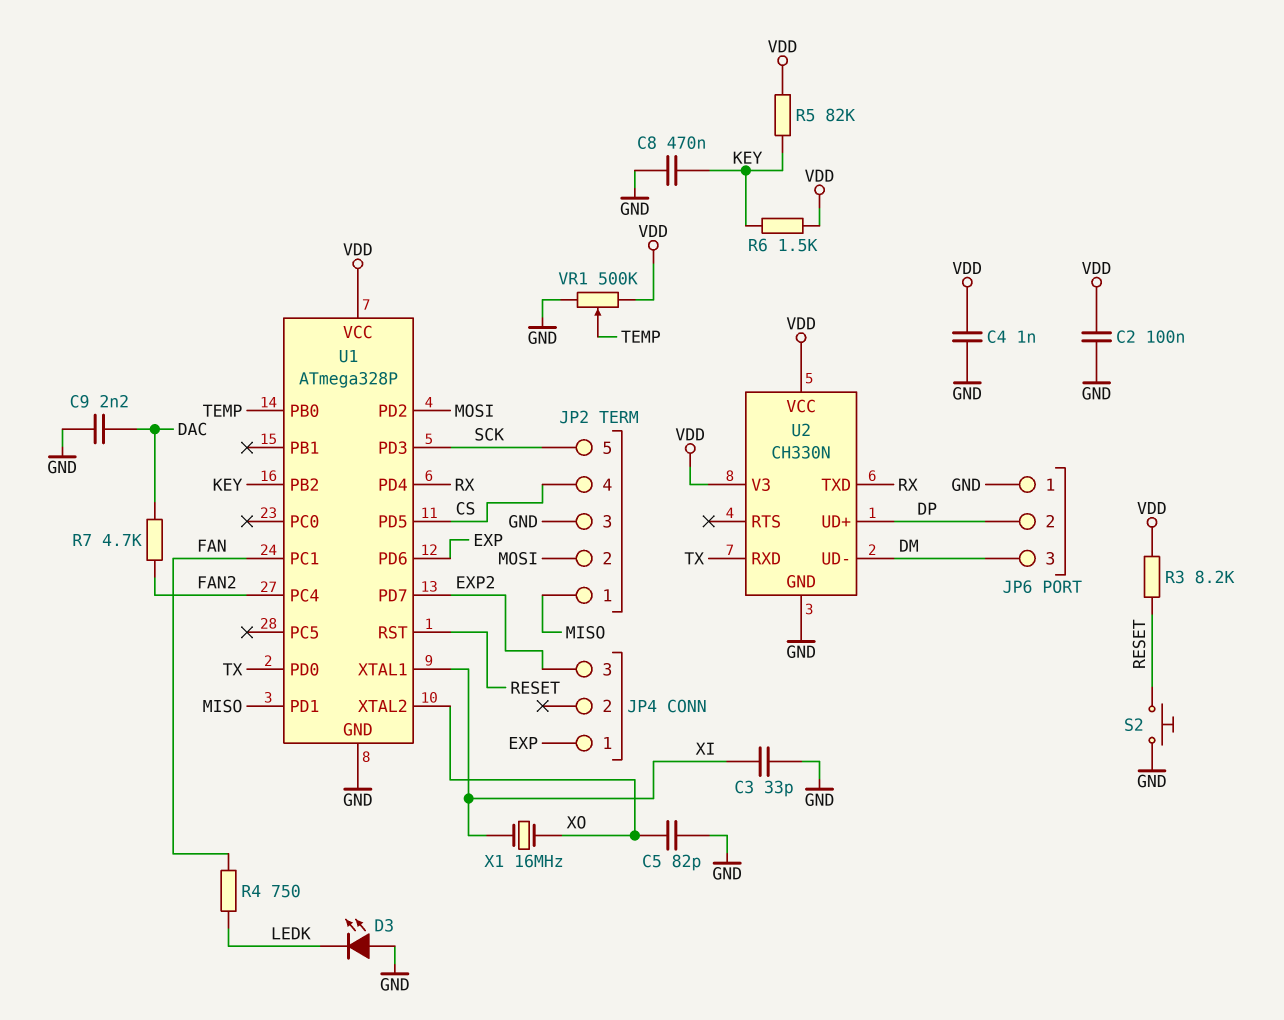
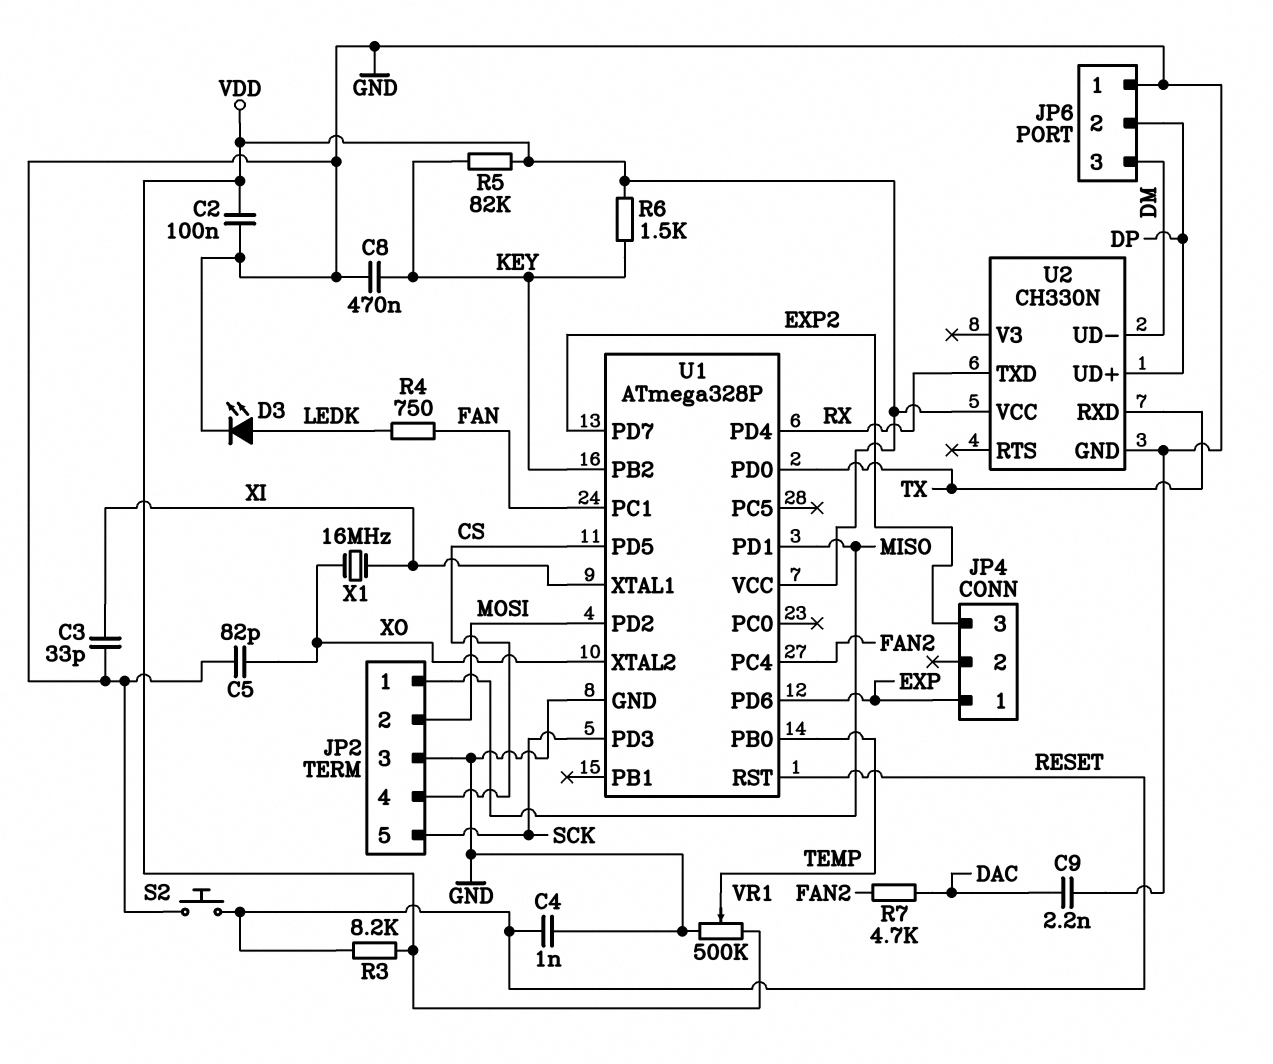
C4: 1nF (GND, VDD) -> 1nF (GND, RESET)
D3: LED (A GND, K LEDK) -> LED (A LEDK, K GND)
U2 pin V3: VDD -> none

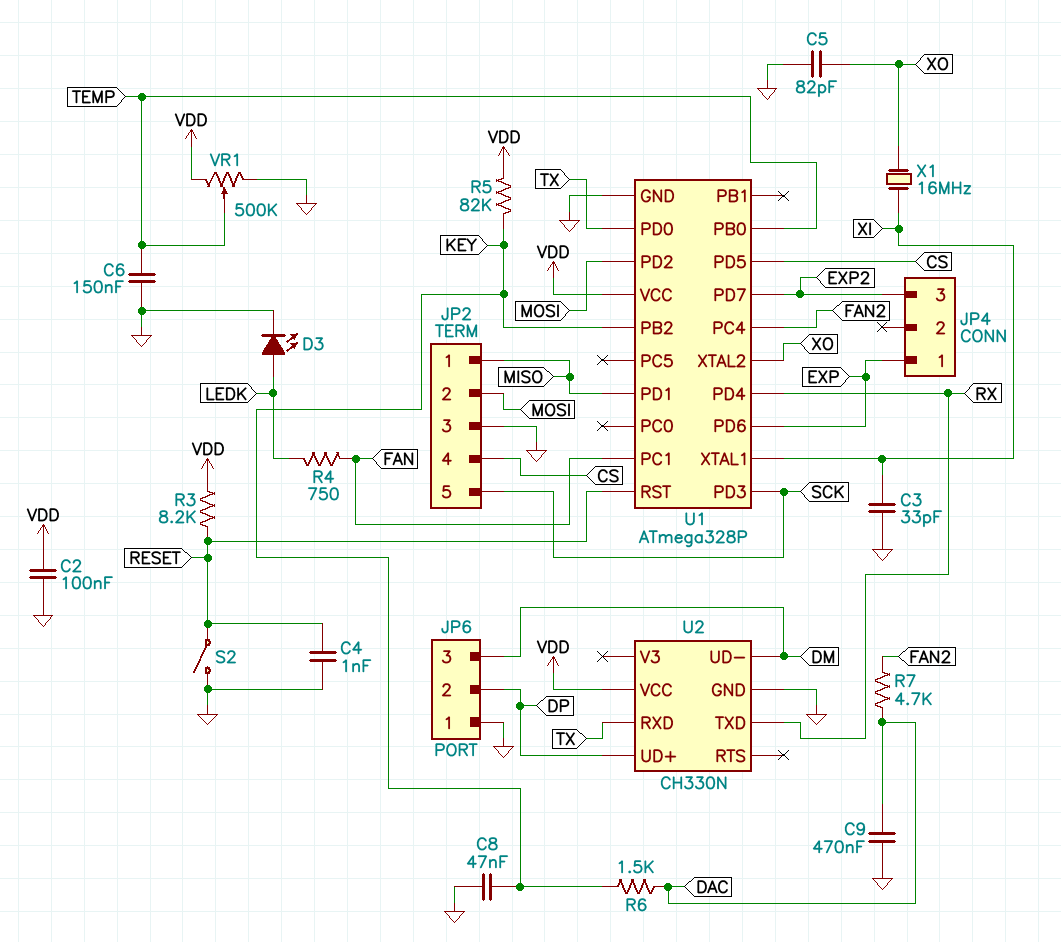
C6: none -> 150nF (GND, TEMP)
C8: 470nF (GND, KEY) -> 47nF (GND, KEY)
C9: 2.2nF (DAC, GND) -> 470nF (DAC, GND)
R6: 1.5k (KEY, VDD) -> 1.5k (DAC, KEY)
S2: button (GND, RESET) -> switch (GND, RESET)

